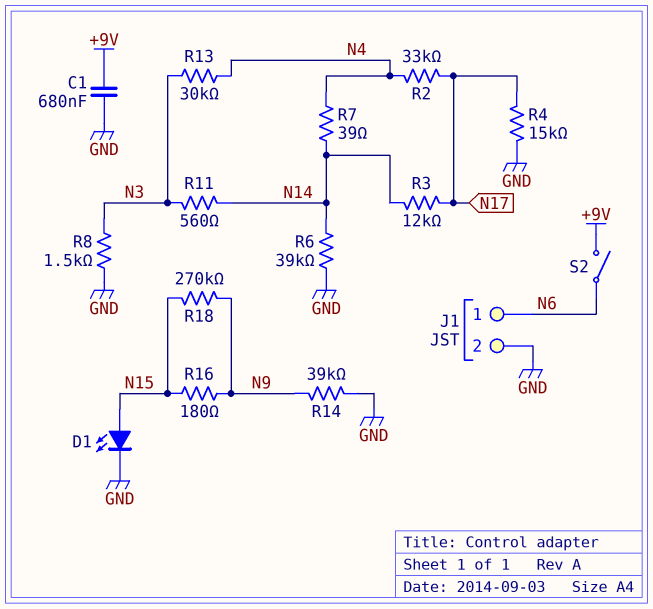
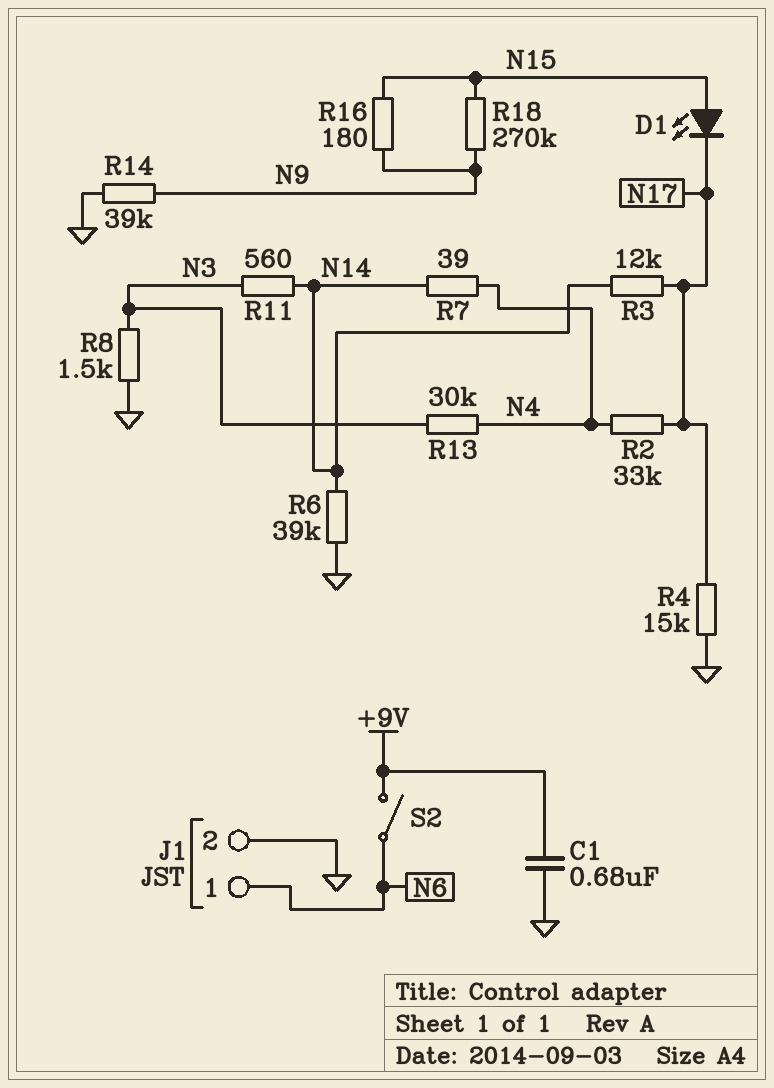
D1: LED (A N15, K GND) -> LED (A N15, K N17)

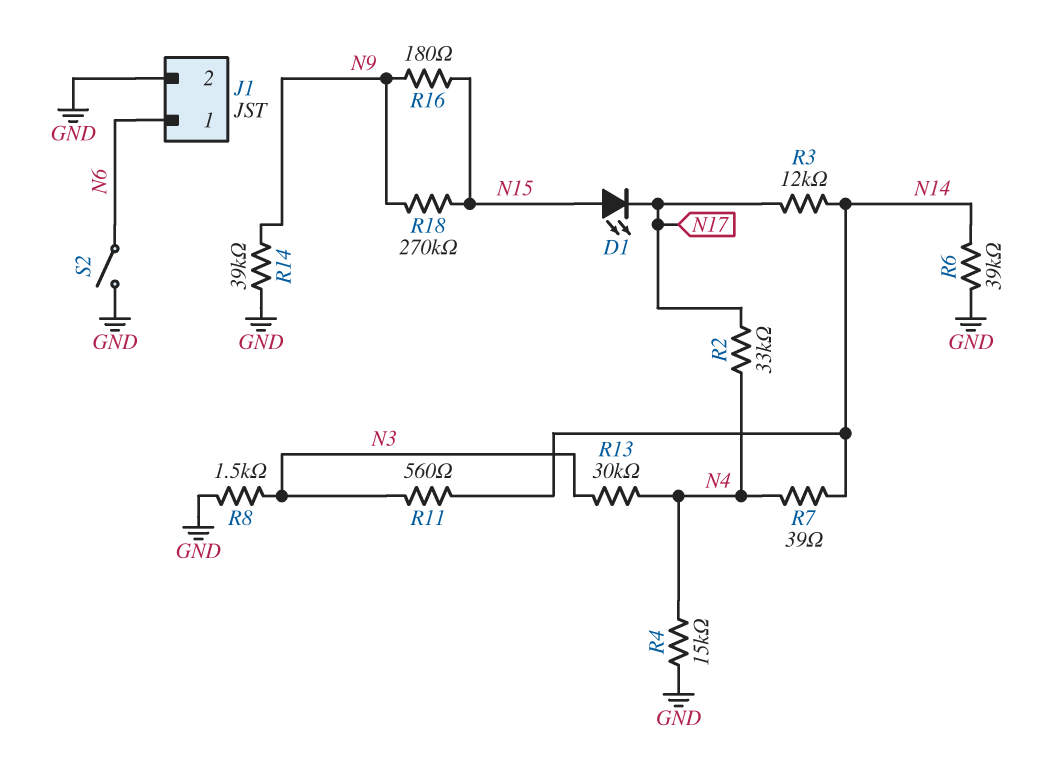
C1: 680nF (+9V, GND) -> none
R4: 15k (GND, N17) -> 15k (GND, N4)
S2: switch (+9V, N6) -> switch (GND, N6)

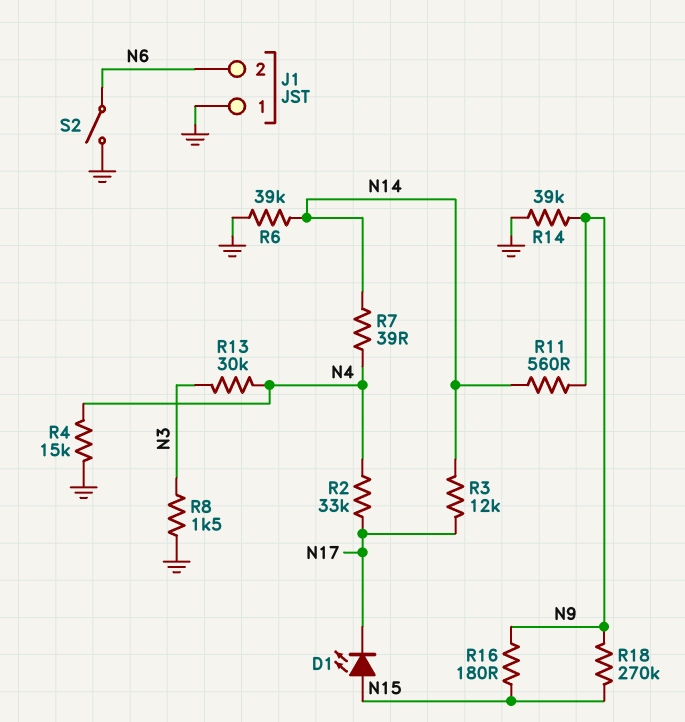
J1 pin 1: N6 -> GND
J1 pin 2: GND -> N6
R11: 560 (N3, N14) -> 560 (N9, N14)

